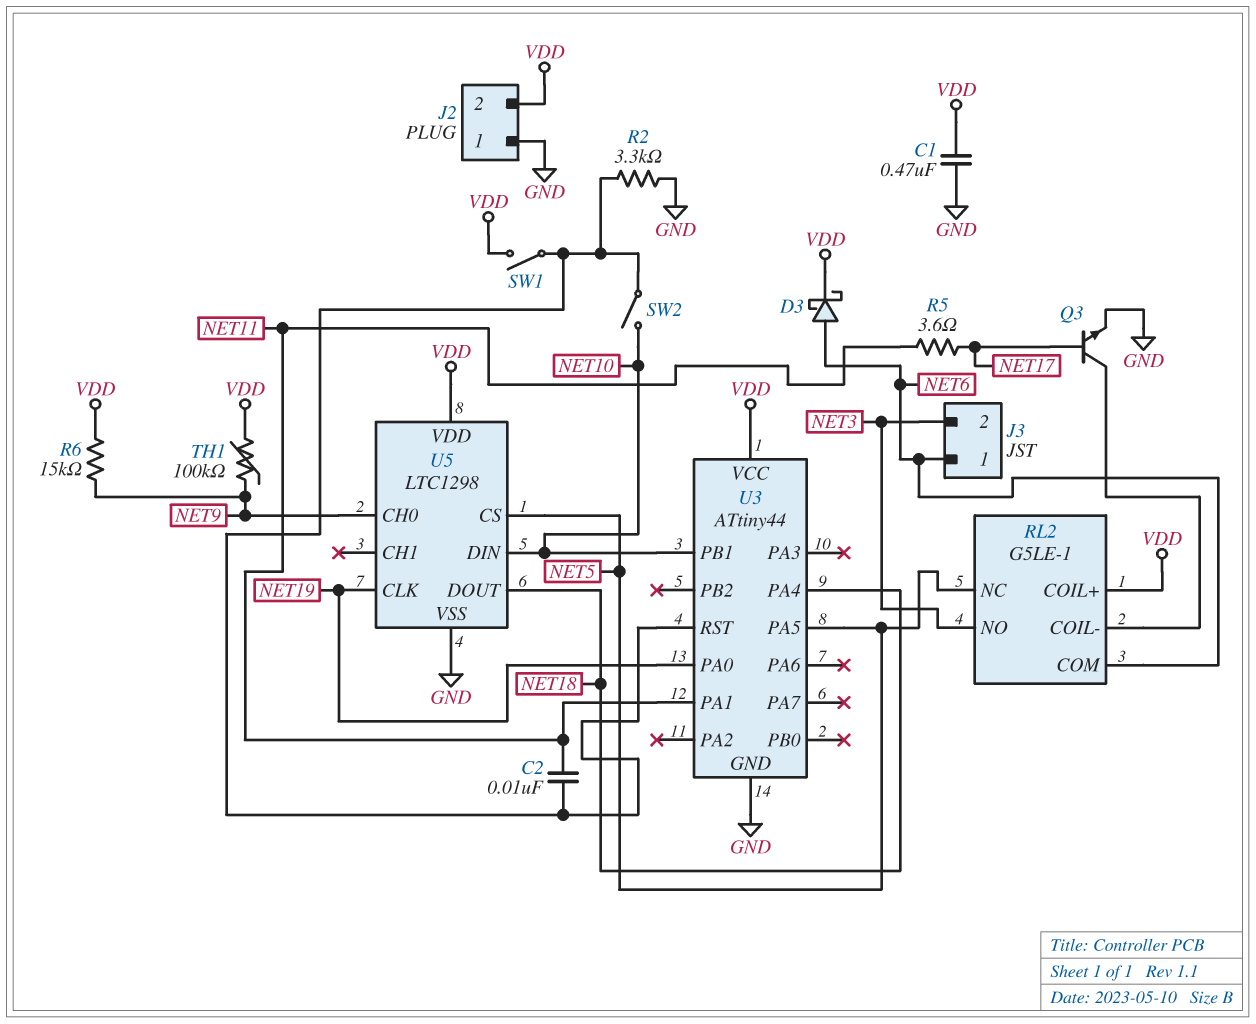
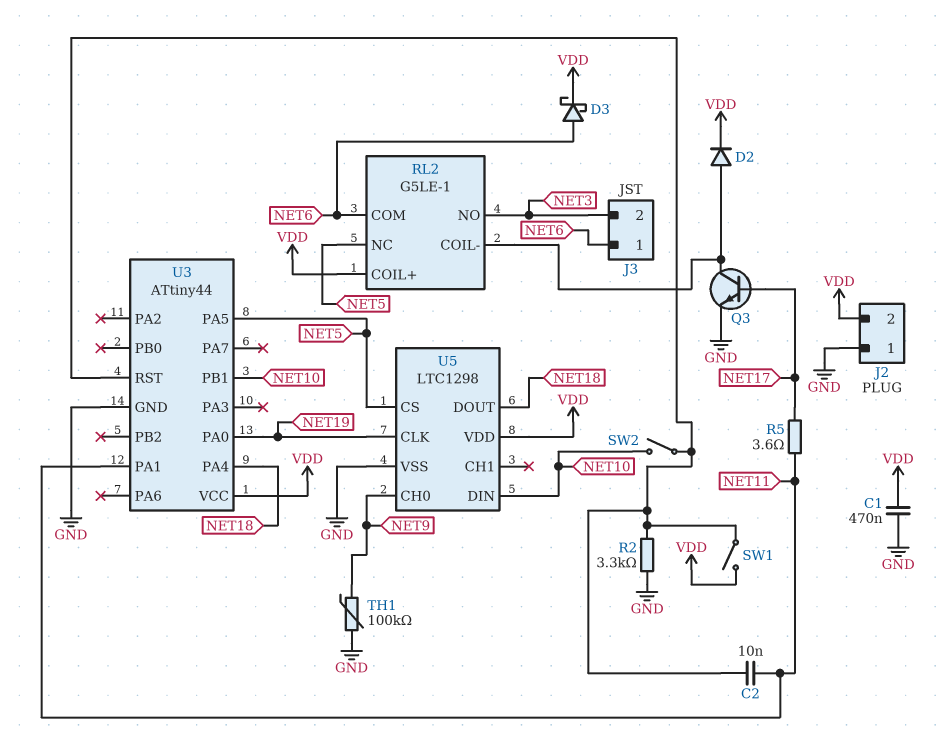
D2: none -> diode (A RL2/COIL-, K VDD)
R6: 15k (NET9, VDD) -> none
TH1: 100k (NET9, VDD) -> 100k (GND, NET9)

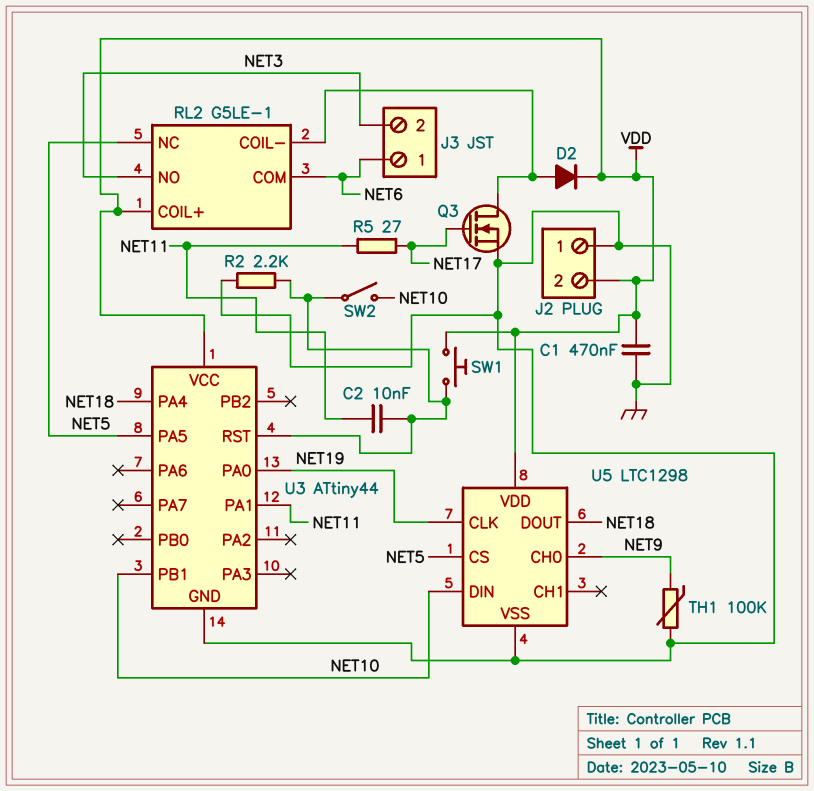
D3: schottky (A NET6, K VDD) -> none
Q3: NPN (B NET17, C RL2/COIL-, E GND) -> NMOS (G NET17, D RL2/COIL-, S GND)
R2: 3.3k (GND, U3/RST) -> 2.2k (GND, U3/RST)
R5: 3.6 (NET11, NET17) -> 27 (NET11, NET17)
SW1: switch (U3/RST, VDD) -> button (U3/RST, VDD)

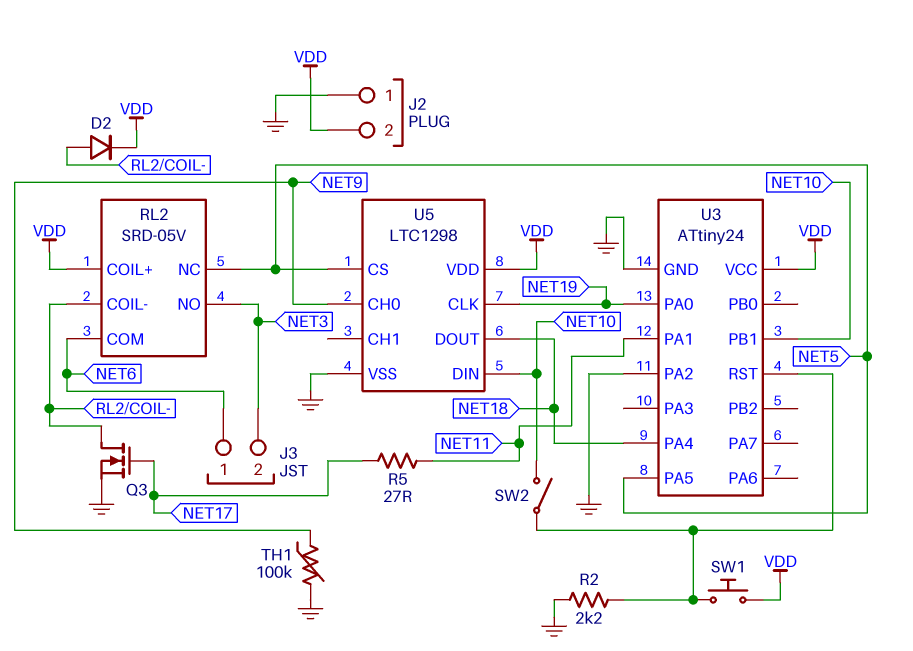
C1: 470nF (GND, VDD) -> none
C2: 10nF (NET11, U3/RST) -> none
RL2: G5LE-1 -> SRD-05V
U3: ATtiny44 -> ATtiny24
U3 pin PA2: none -> GND

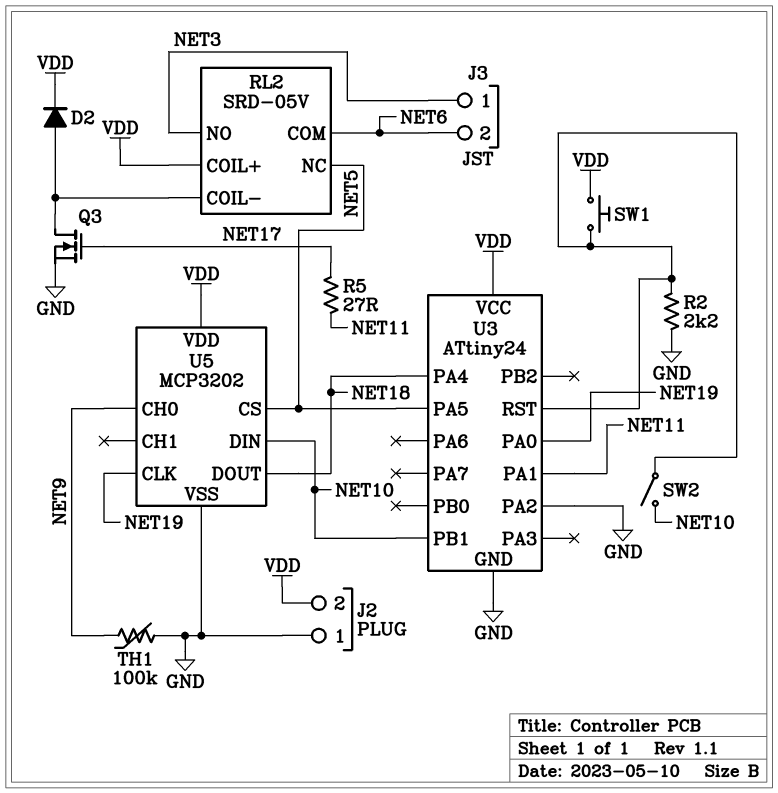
J3 pin 1: NET6 -> NET3
J3 pin 2: NET3 -> NET6
U5: LTC1298 -> MCP3202

